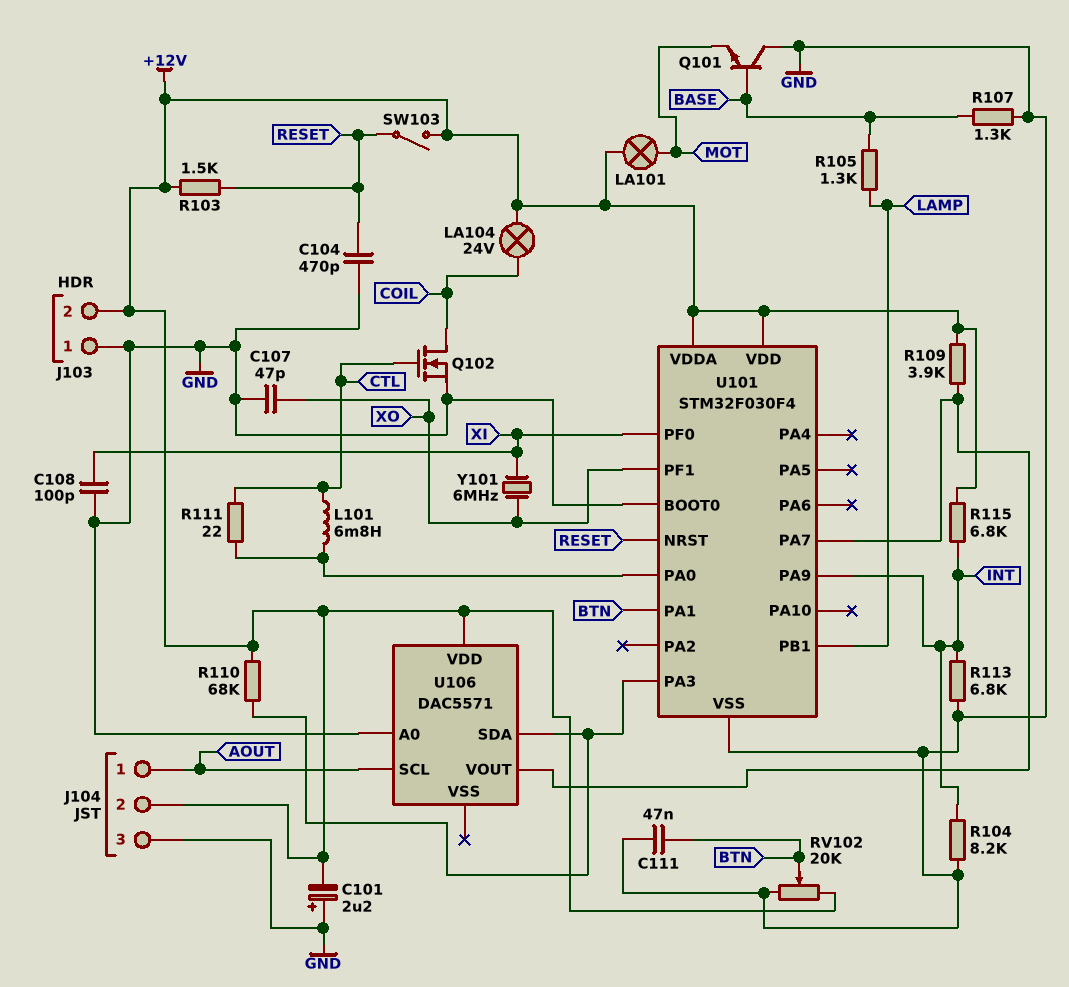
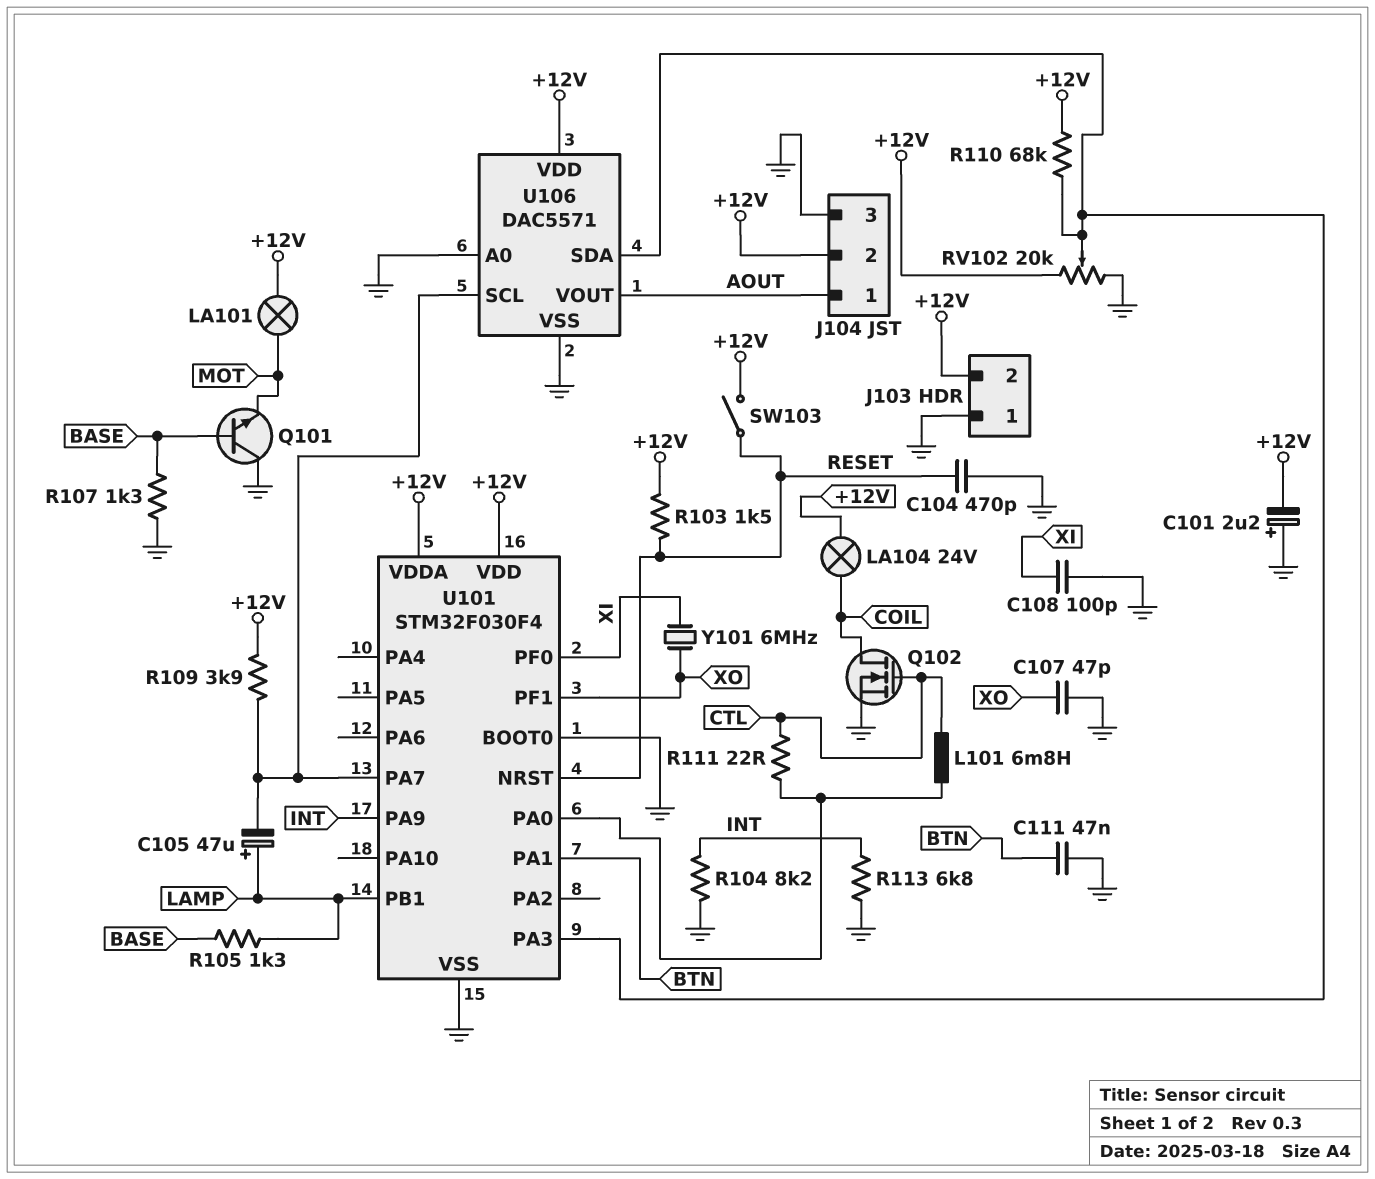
C105: none -> 47uF (plus LAMP, minus U101/PA7)
R115: 6.8k (+12V, INT) -> none
RV102: 20k (+12V, GND, wiper BTN) -> 20k (+12V, GND, wiper U101/PA3)
U106 pin SCL: AOUT -> U101/PA7
U106 pin VOUT: U101/PA7 -> AOUT
U106 pin VSS: none -> GND

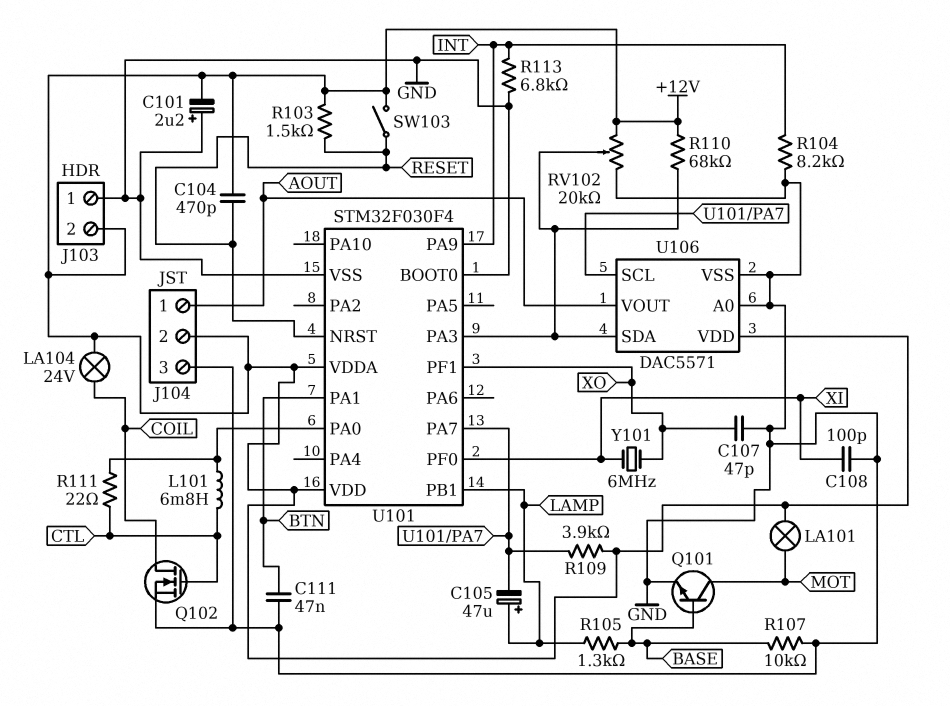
C104: 470pF (GND, RESET) -> 470pF (+12V, RESET)
Q101: NPN (B BASE, C GND, E MOT) -> NPN (B BASE, C MOT, E GND)
R107: 1.3k (BASE, GND) -> 10k (BASE, GND)

